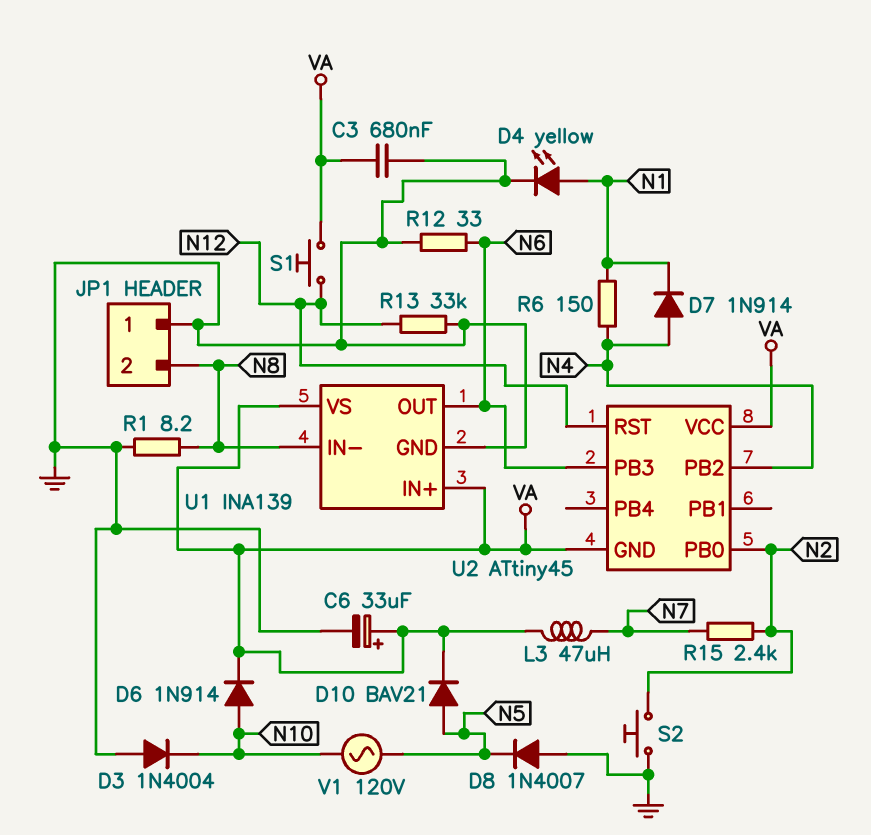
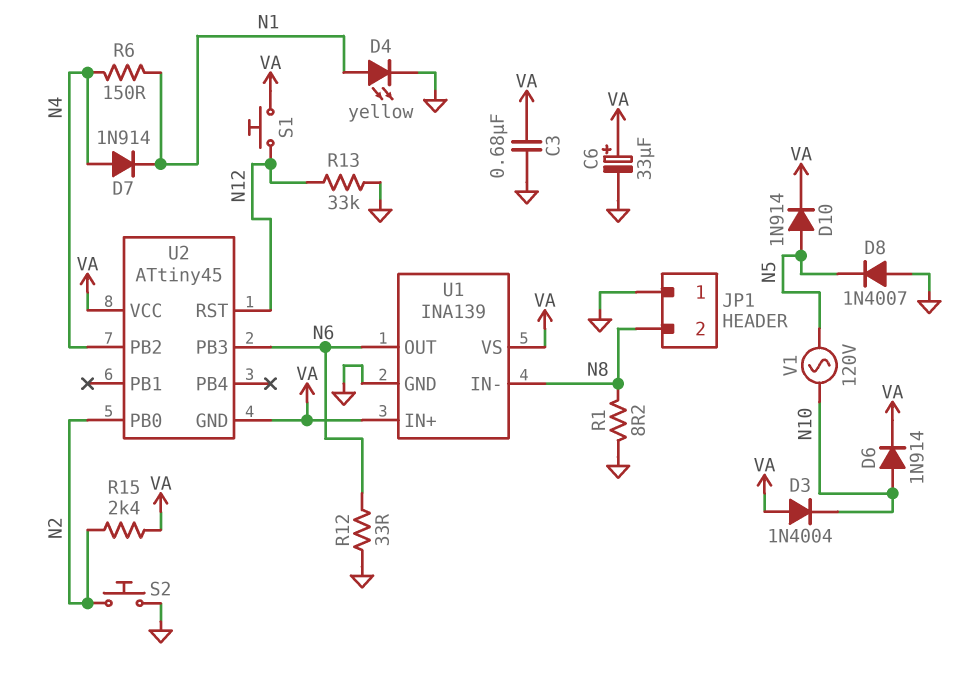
D3: diode 1N4004 (A GND, K N10) -> diode 1N4004 (A VA, K N10)
D10: diode BAV21 (A N5, K VA) -> diode 1N914 (A N5, K VA)
L3: 47uH (N7, VA) -> none
R15: 2.4k (N2, N7) -> 2.4k (N2, VA)

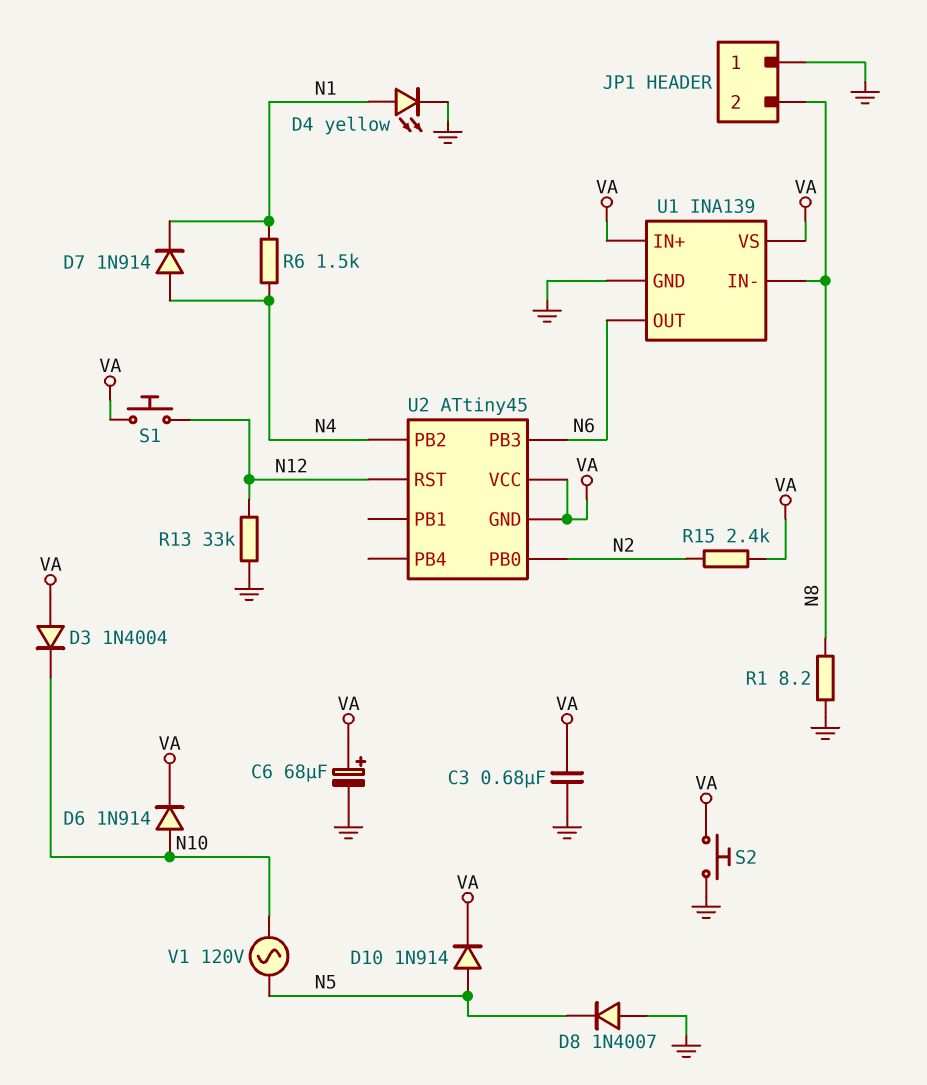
C6: 33uF (plus VA, minus GND) -> 68uF (plus VA, minus GND)
R6: 150 (N1, N4) -> 1.5k (N1, N4)
R12: 33 (GND, N6) -> none
S2: button (GND, N2) -> button (GND, VA)

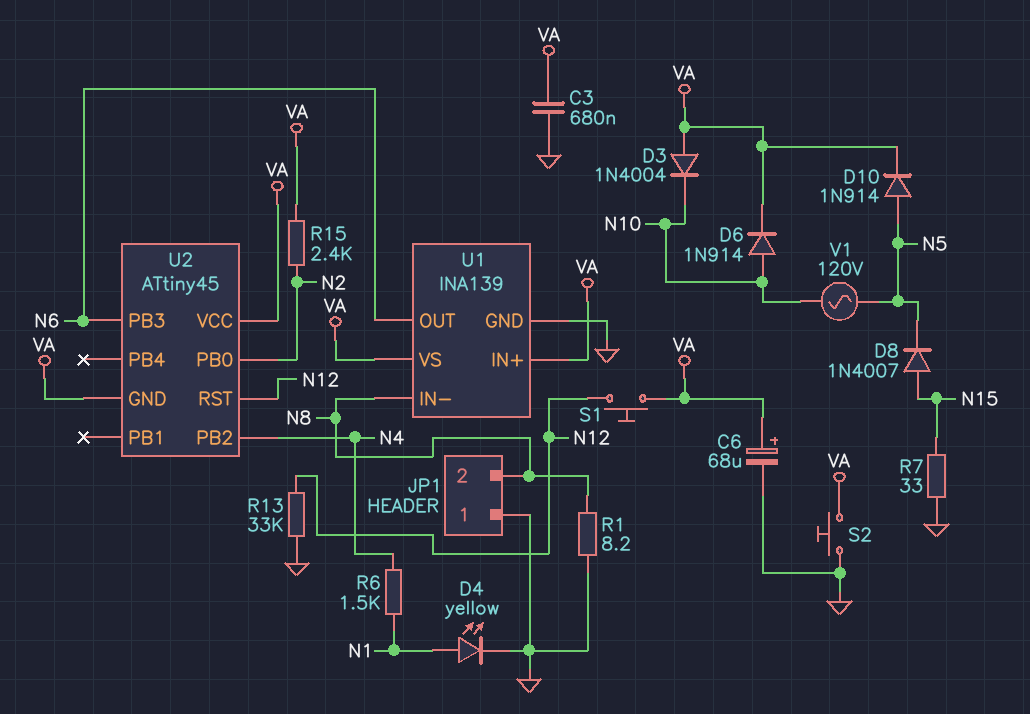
D7: diode 1N914 (A N4, K N1) -> none
D8: diode 1N4007 (A GND, K N5) -> diode 1N4007 (A N15, K N5)
R7: none -> 33 (GND, N15)

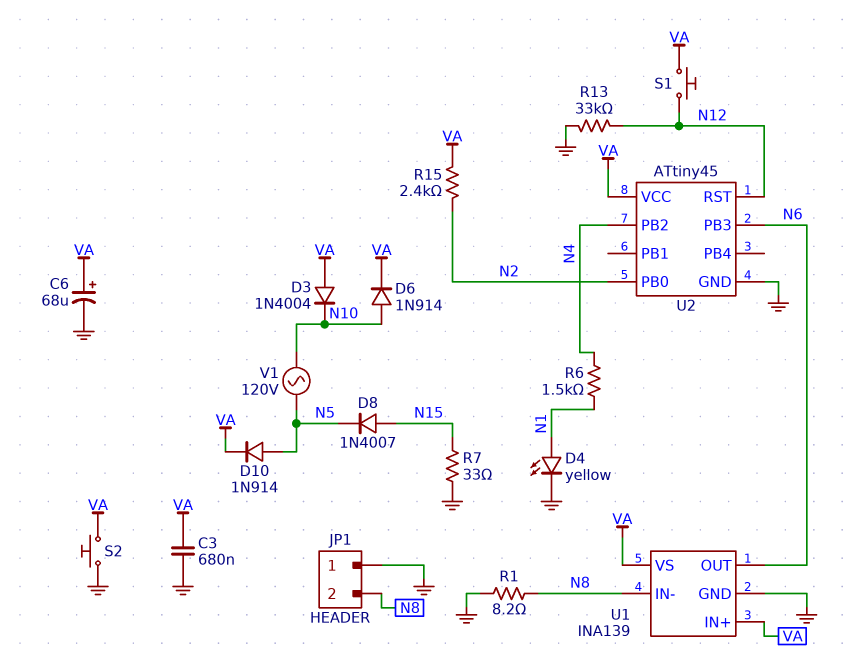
U2 pin GND: VA -> GND

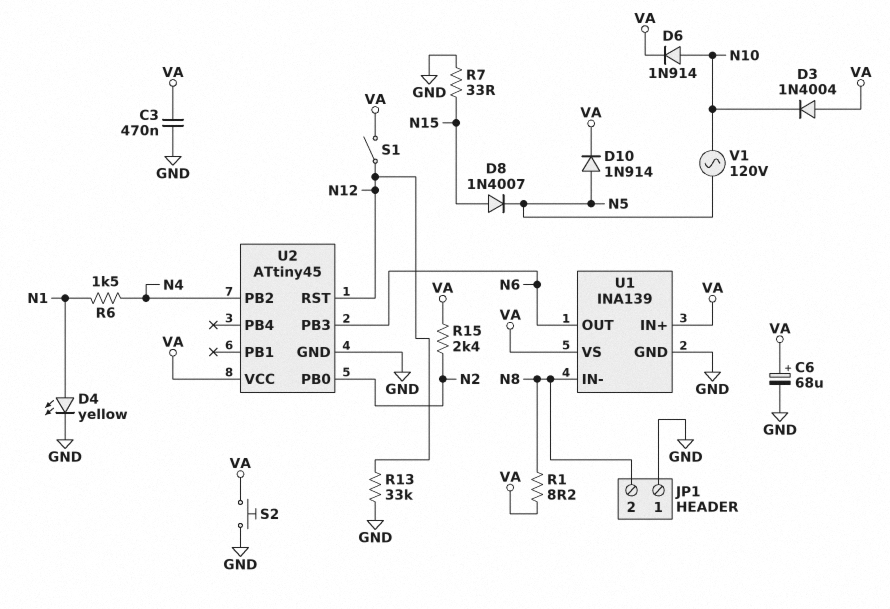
C3: 680nF (GND, VA) -> 470nF (GND, VA)
R1: 8.2 (GND, N8) -> 8.2 (N8, VA)
S1: button (N12, VA) -> switch (N12, VA)

